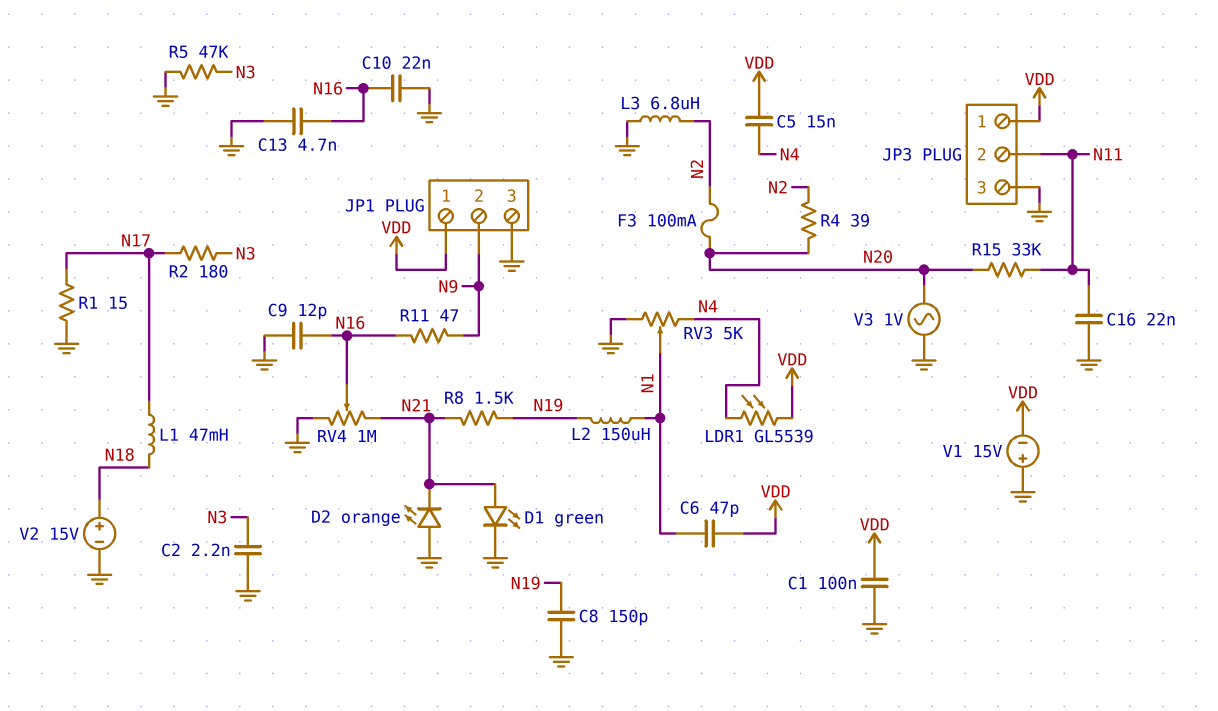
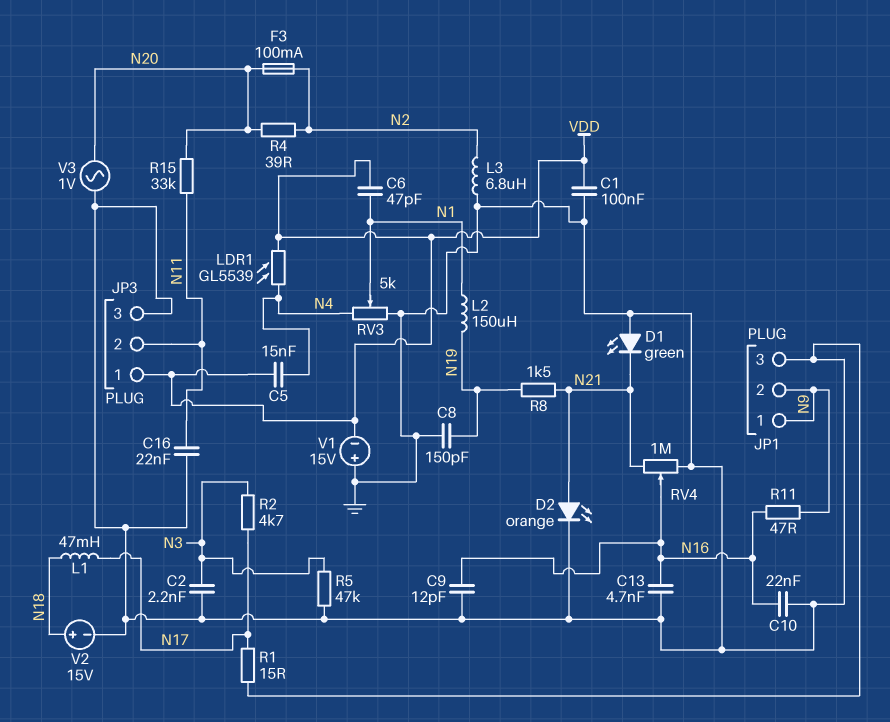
D1: LED green (A N21, K GND) -> LED green (A GND, K N21)
D2: LED orange (A GND, K N21) -> LED orange (A N21, K GND)
JP1 pin 1: VDD -> N9
R2: 180 (N3, N17) -> 4.7k (N3, N17)

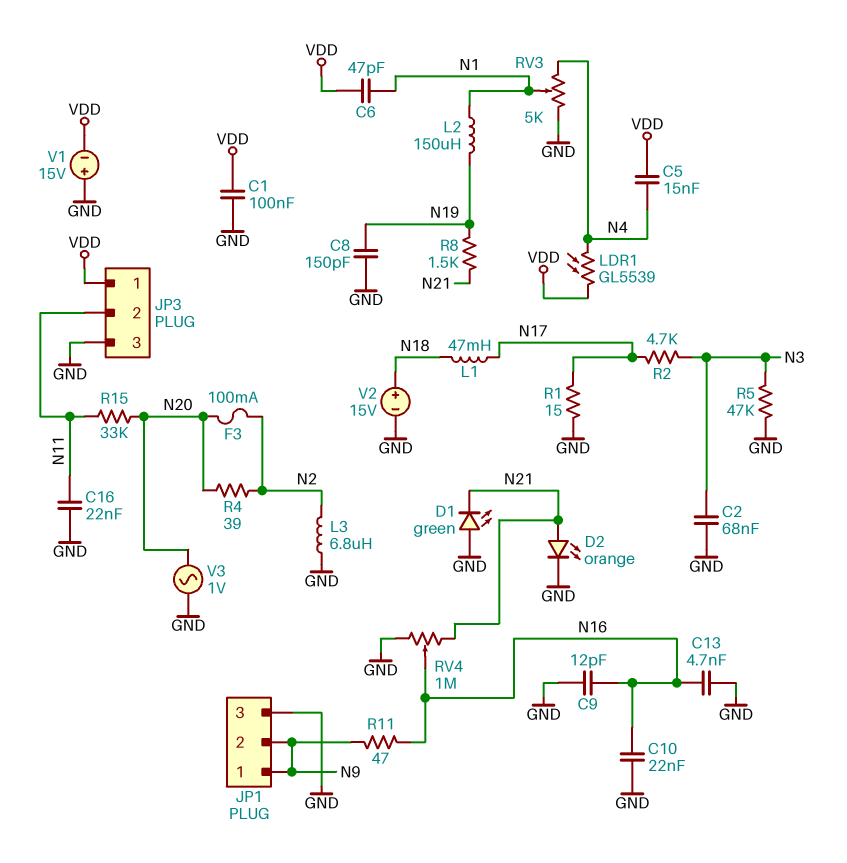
C2: 2.2nF (GND, N3) -> 68nF (GND, N3)

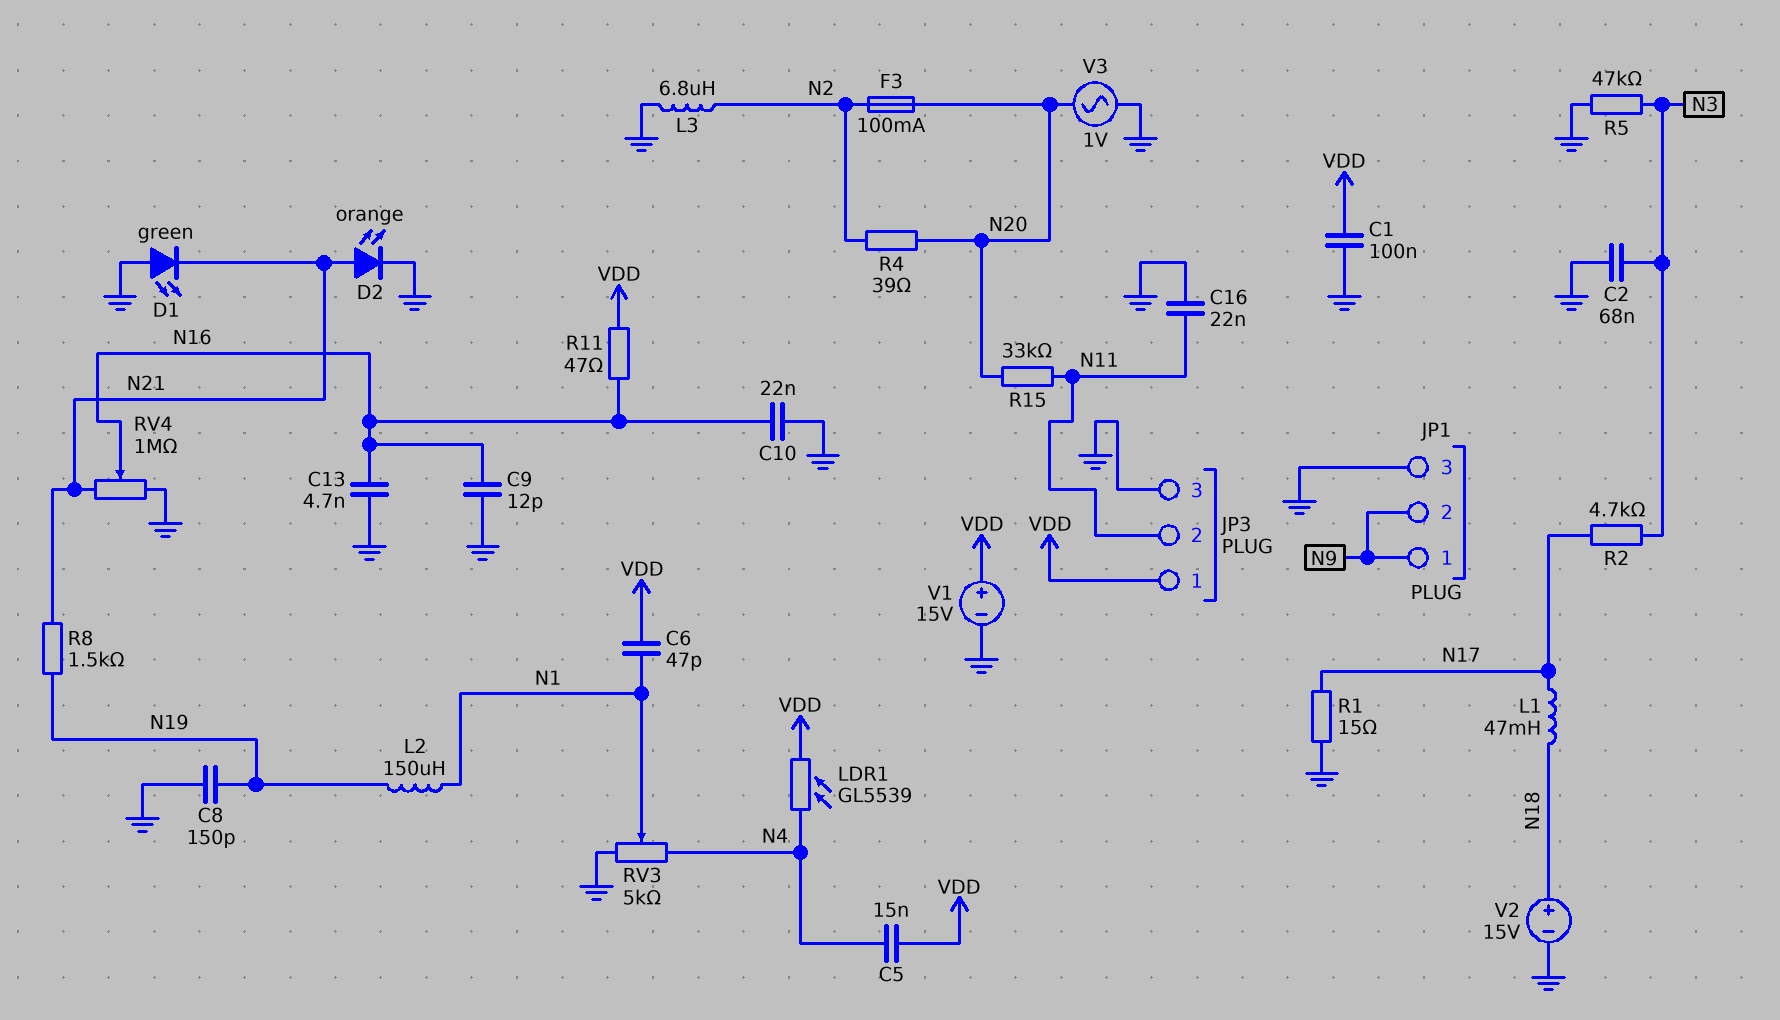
R11: 47 (N9, N16) -> 47 (N16, VDD)
V1: 15V (plus GND, minus VDD) -> 15V (plus VDD, minus GND)

